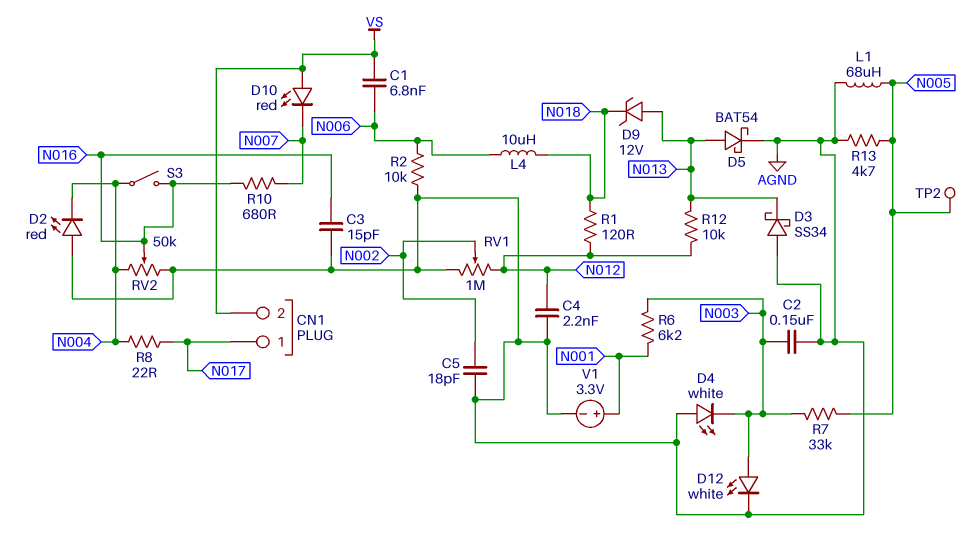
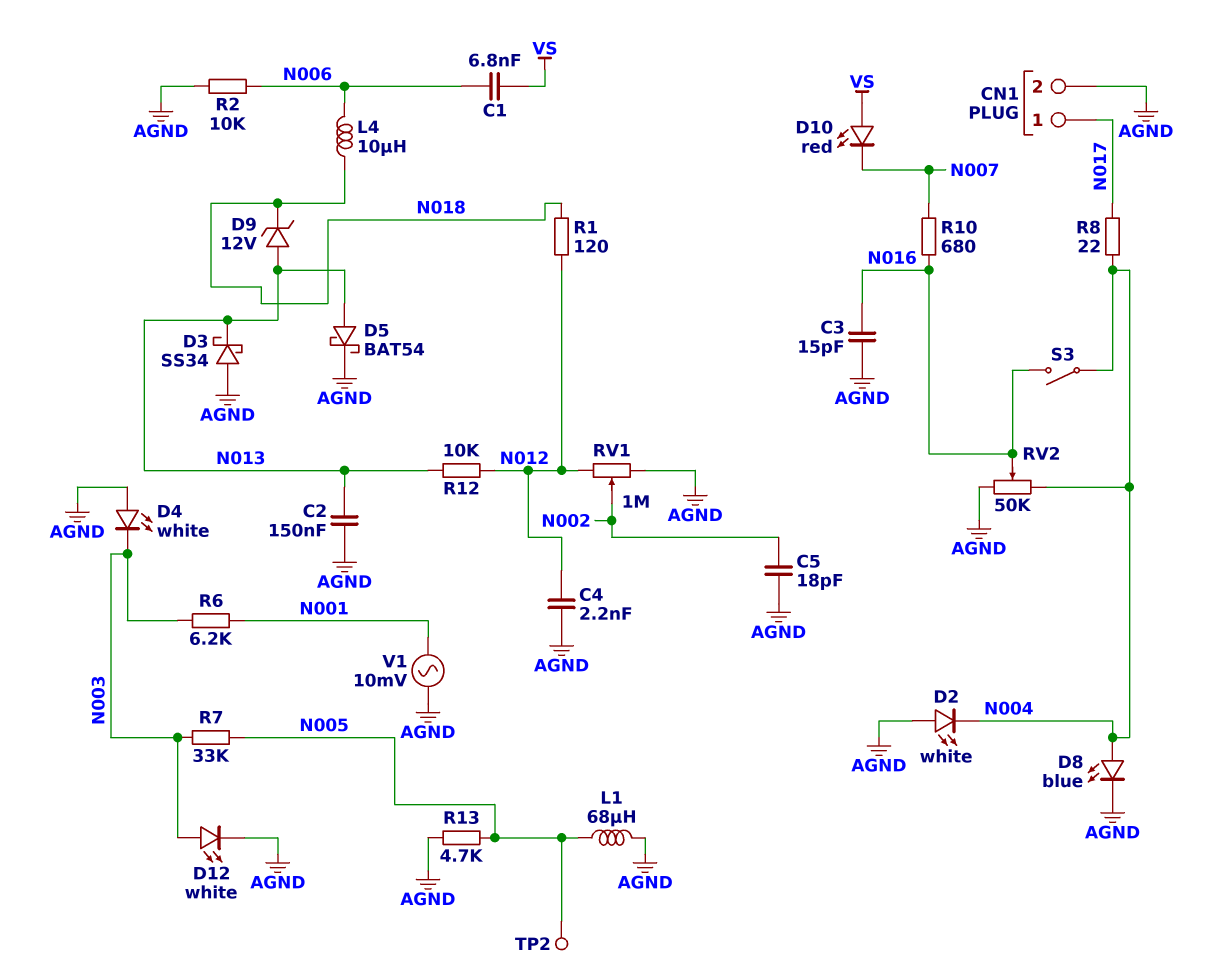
C2: 150nF (AGND, N003) -> 150nF (AGND, N013)
CN1 pin 2: VS -> AGND
D2: LED red (A AGND, K N004) -> LED white (A AGND, K N004)
D8: none -> LED blue (A N004, K AGND)
V1: 3.3V (plus N001, minus AGND) -> AC 10mV (AGND, N001)

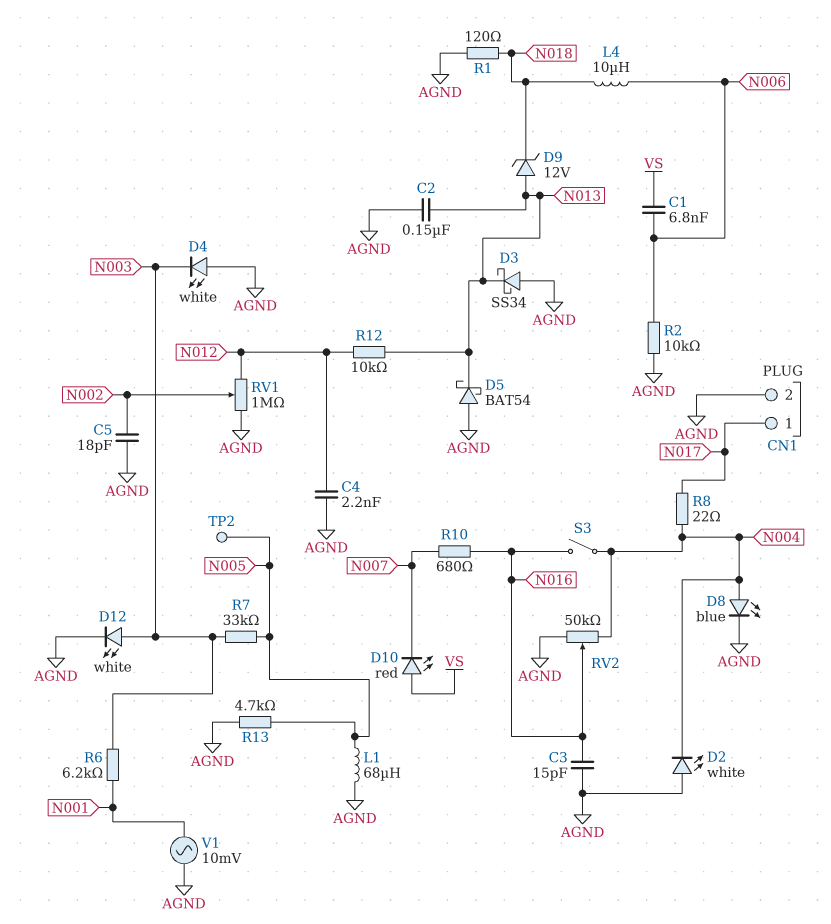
D5: schottky BAT54 (A N013, K AGND) -> schottky BAT54 (A AGND, K N013)
R1: 120 (N012, N018) -> 120 (AGND, N018)

